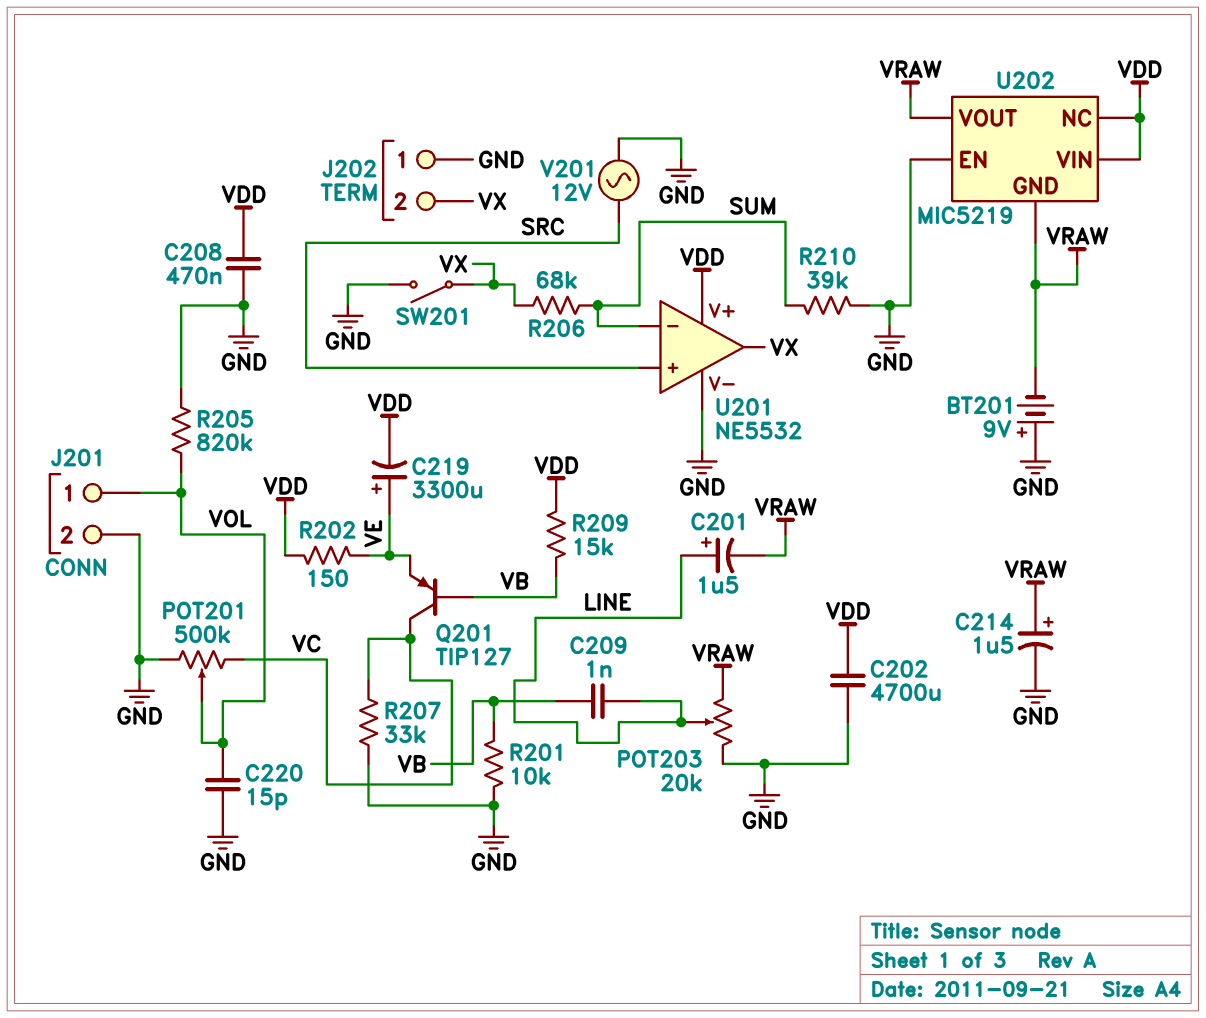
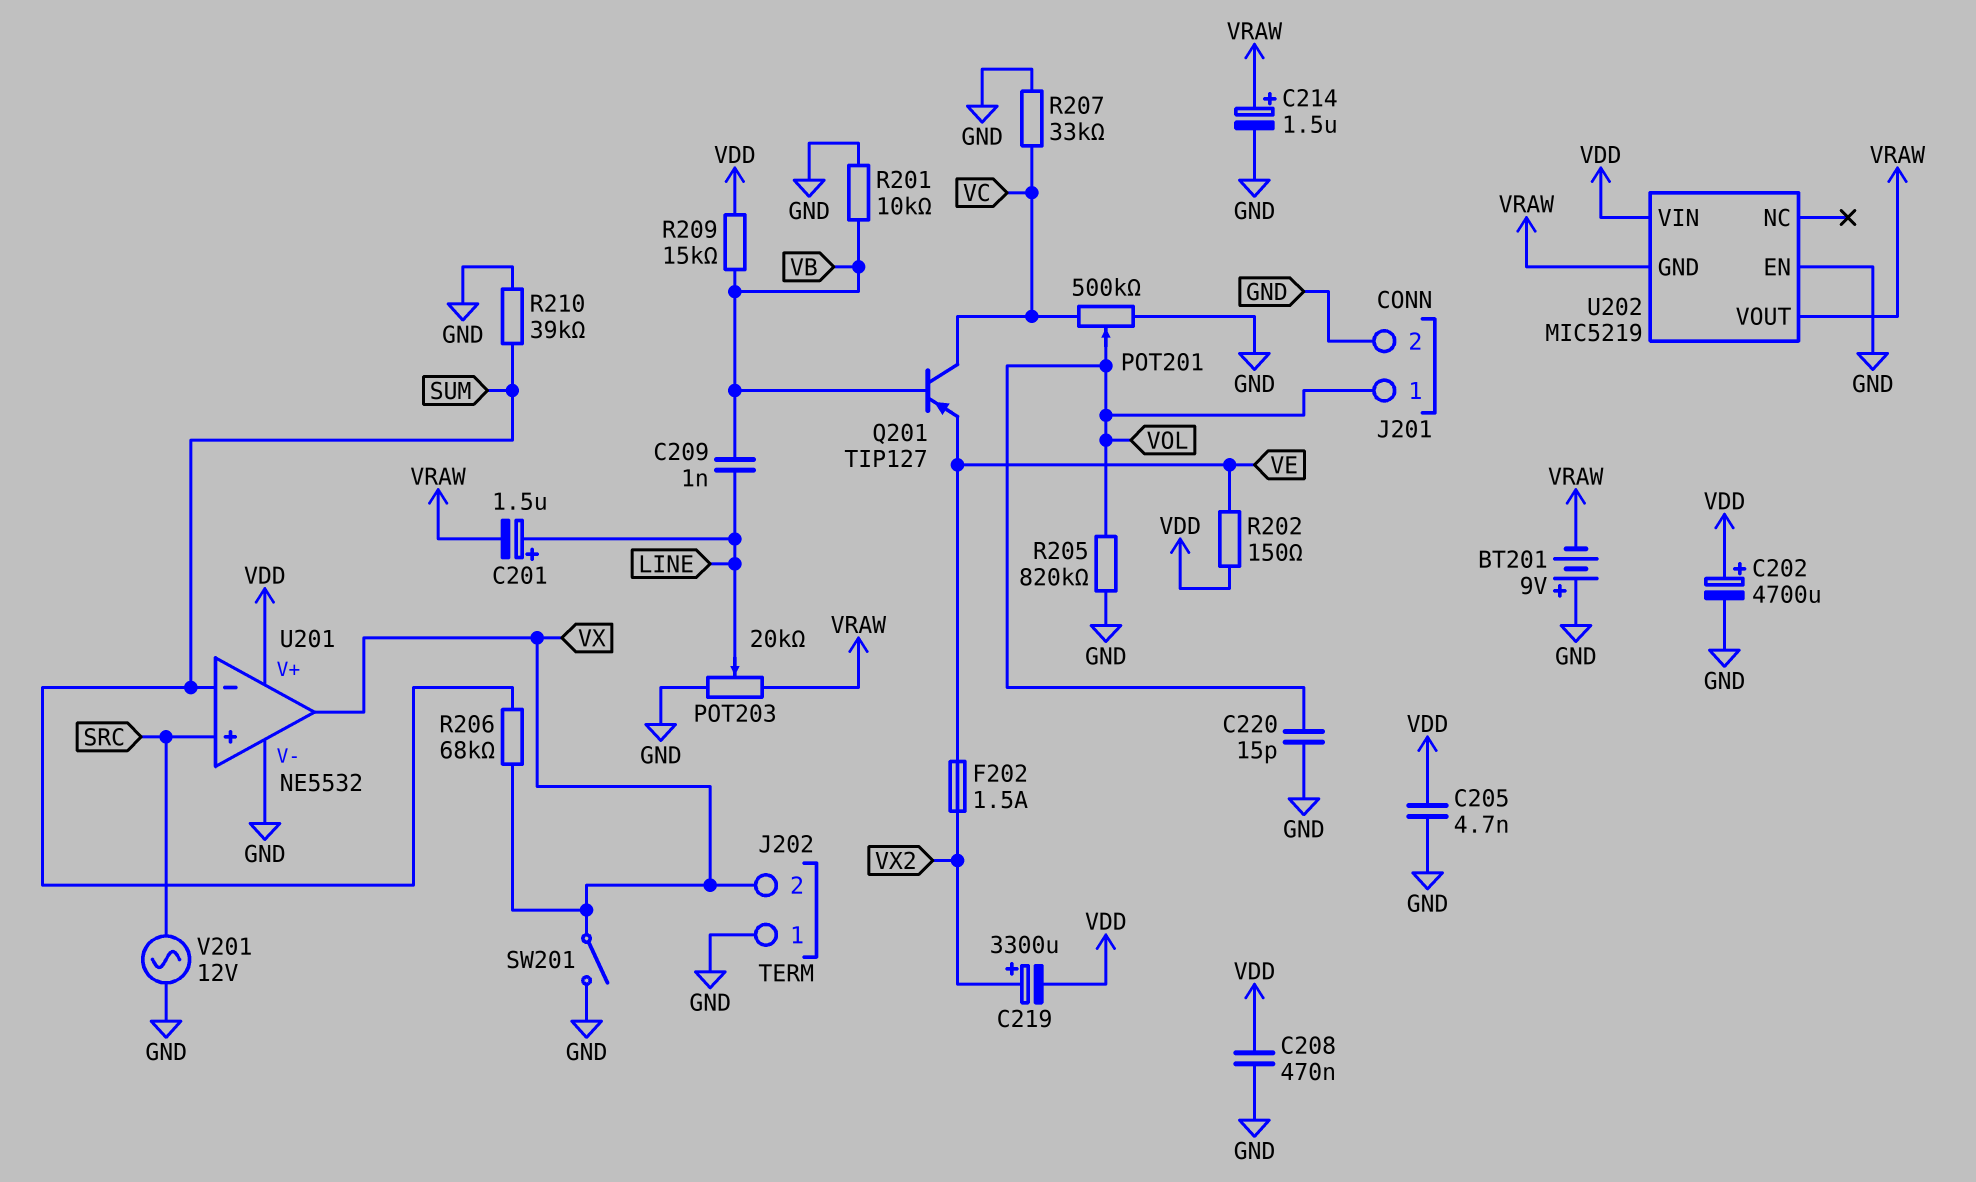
C202: 4700uF (GND, VDD) -> 4700uF (plus VDD, minus GND)
C205: none -> 4.7nF (GND, VDD)
C219: 3300uF (plus VE, minus VDD) -> 3300uF (plus VX2, minus VDD)
F202: none -> 1.5A (VE, VX2)
U202 pin NC: VDD -> none

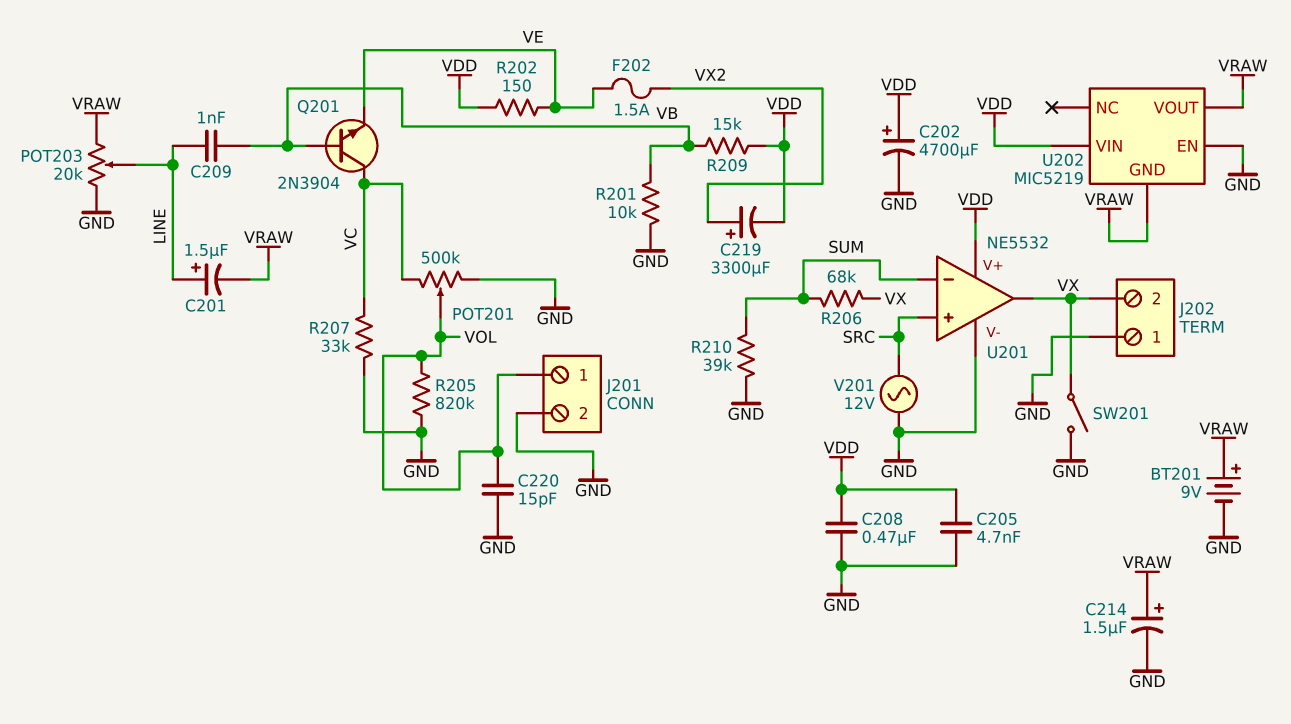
BT201: 9V (plus GND, minus VRAW) -> 9V (plus VRAW, minus GND)
Q201: PNP TIP127 (B VB, C VC, E VE) -> NPN 2N3904 (B VB, C VC, E VE)

